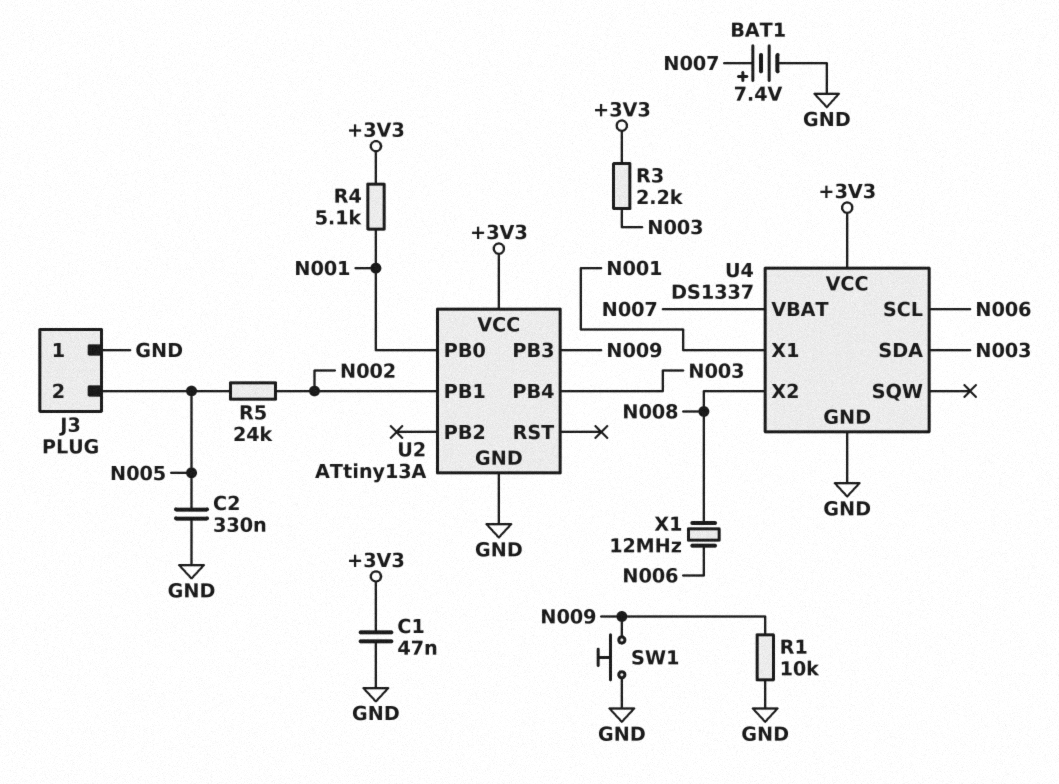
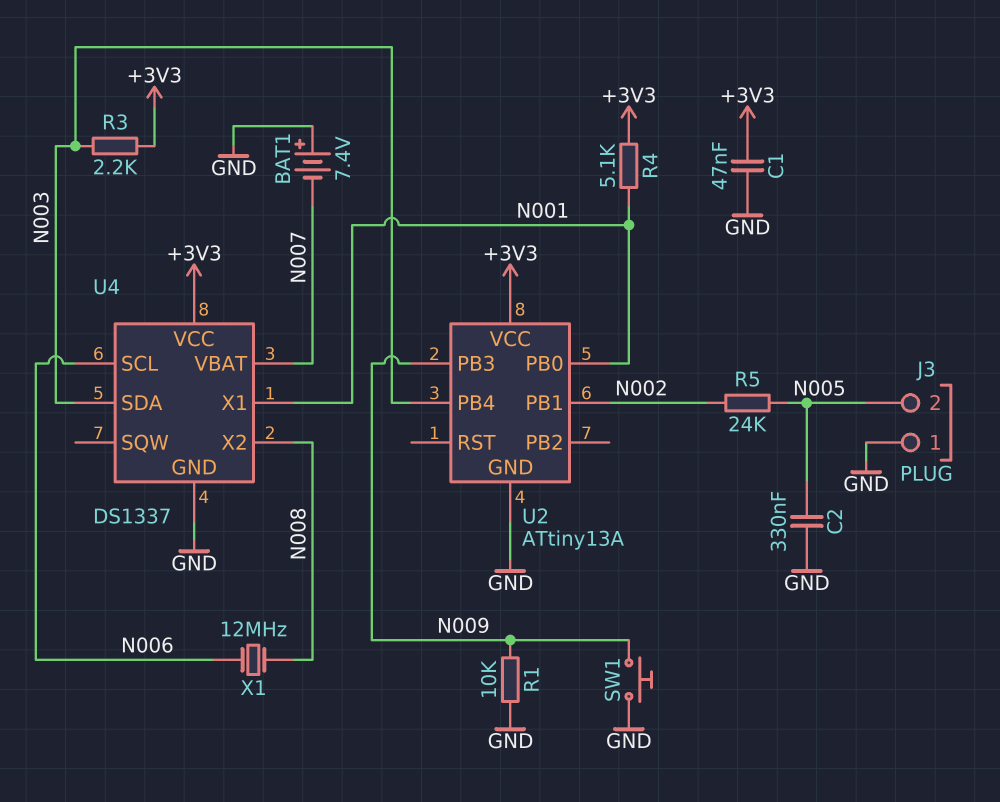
BAT1: 7.4V (plus N007, minus GND) -> 7.4V (plus GND, minus N007)

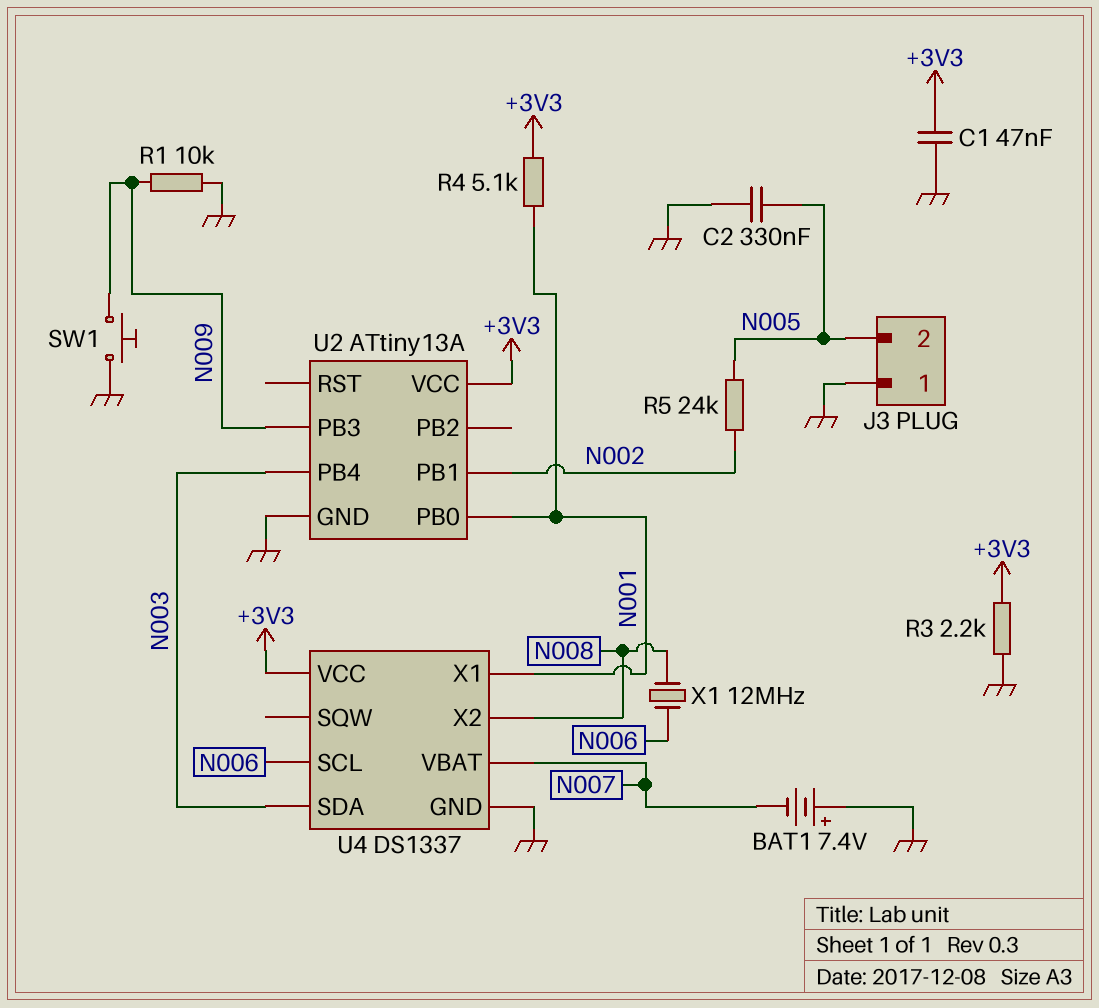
R3: 2.2k (+3V3, N003) -> 2.2k (+3V3, GND)

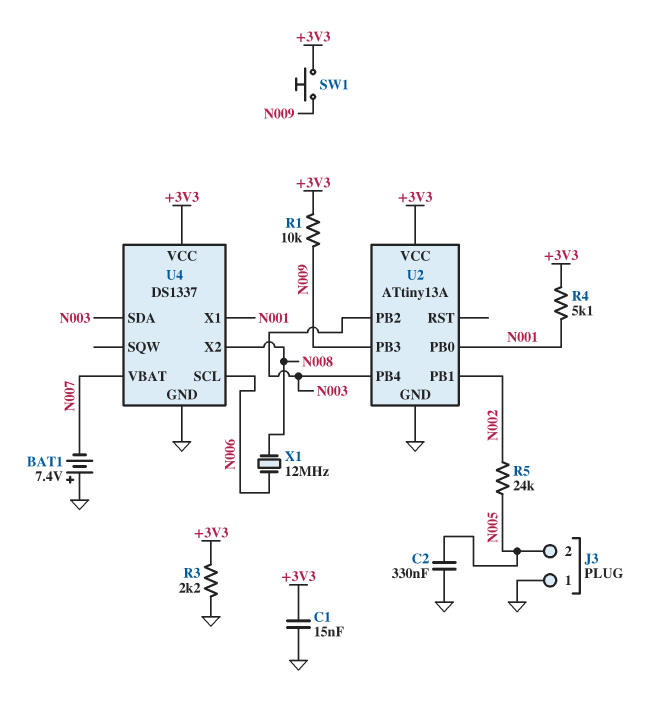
C1: 47nF (+3V3, GND) -> 15nF (+3V3, GND)
R1: 10k (GND, N009) -> 10k (+3V3, N009)
SW1: button (GND, N009) -> button (+3V3, N009)
U2 pin PB2: none -> N003

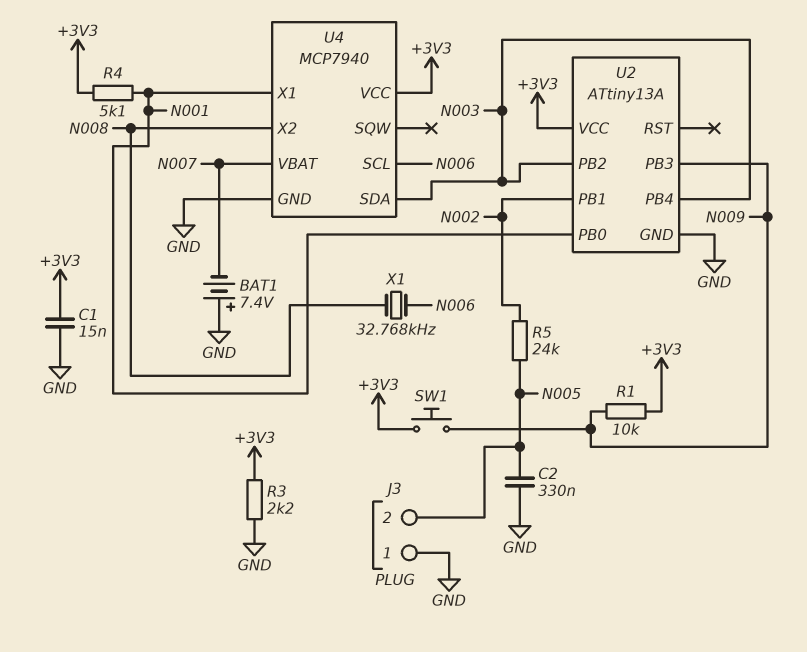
U4: DS1337 -> MCP7940
X1: 12MHz (N006, N008) -> 32.768kHz (N006, N008)

